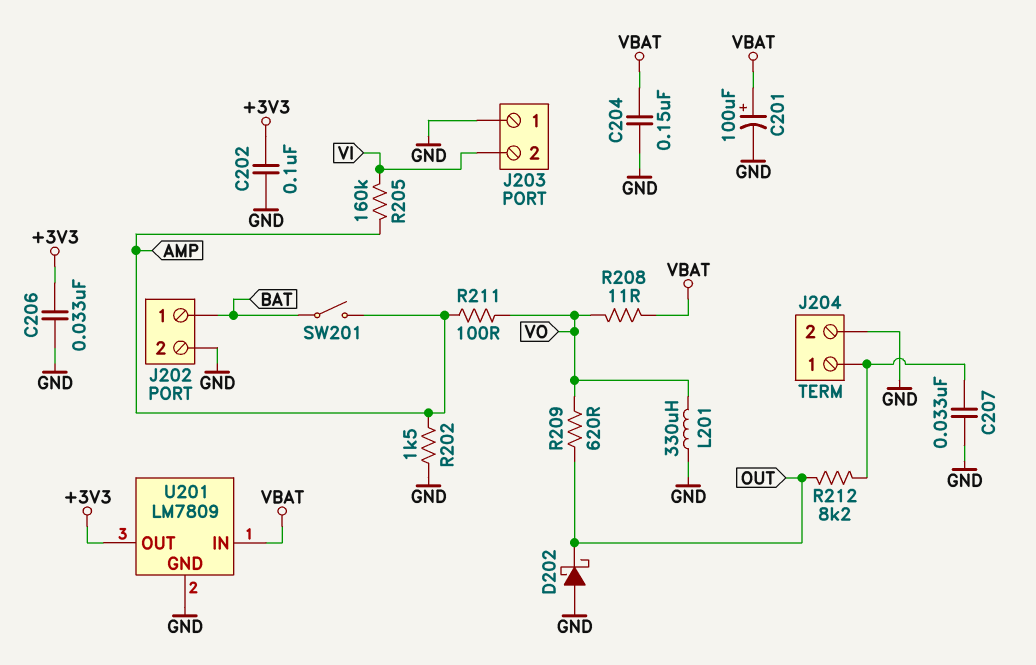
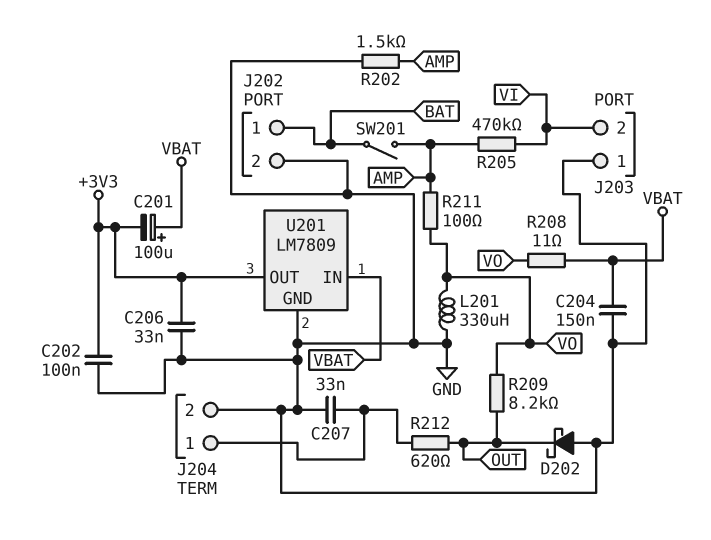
C201: 100uF (plus VBAT, minus GND) -> 100uF (plus VBAT, minus +3V3)
R205: 160k (AMP, VI) -> 470k (AMP, VI)
R209: 620 (OUT, VO) -> 8.2k (OUT, VO)
R212: 8.2k (J204/1, OUT) -> 620 (J204/1, OUT)

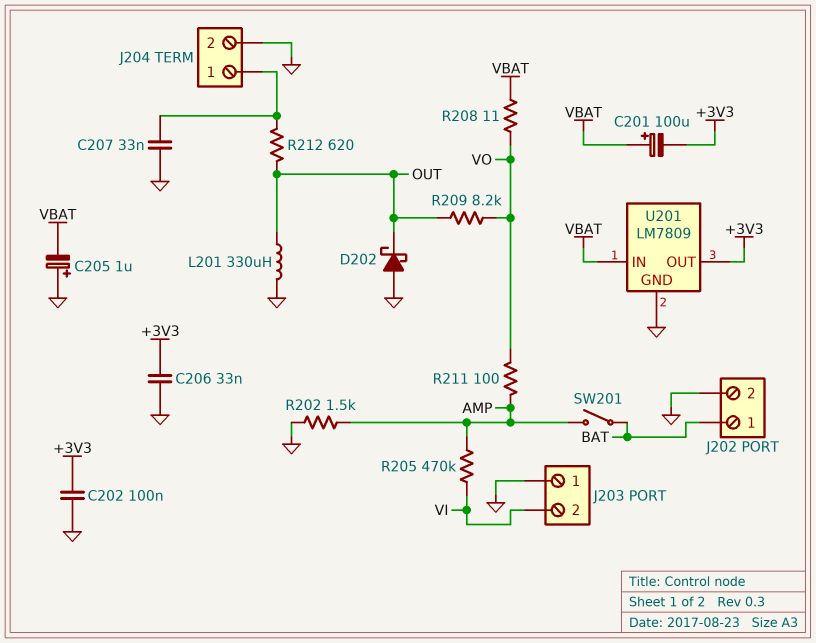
C204: 150nF (GND, VBAT) -> none
C205: none -> 1uF (plus GND, minus VBAT)
L201: 330uH (GND, VO) -> 330uH (GND, OUT)

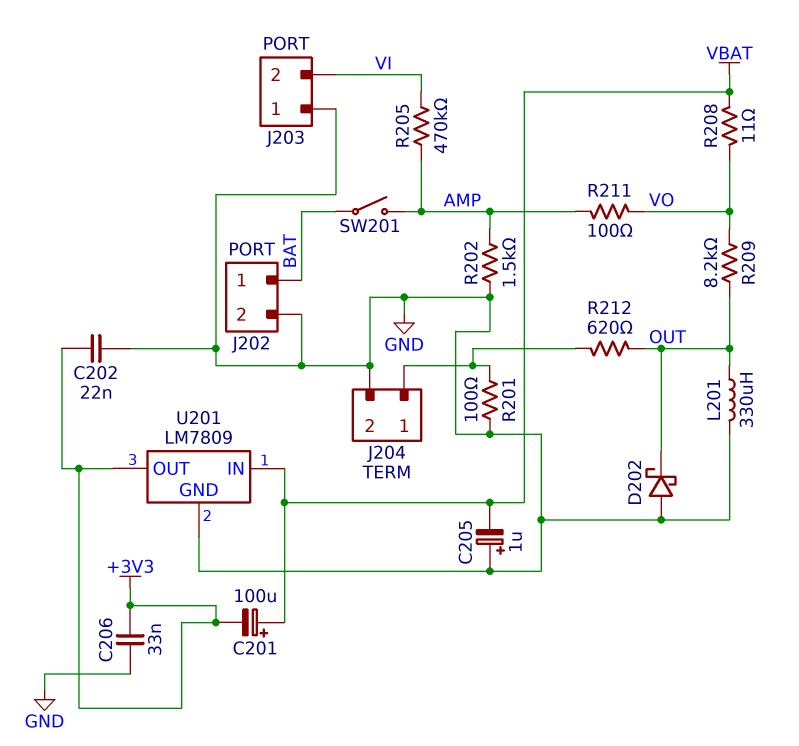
C202: 100nF (+3V3, GND) -> 22nF (+3V3, GND)
C207: 33nF (GND, J204/1) -> none
R201: none -> 100 (GND, J204/1)

